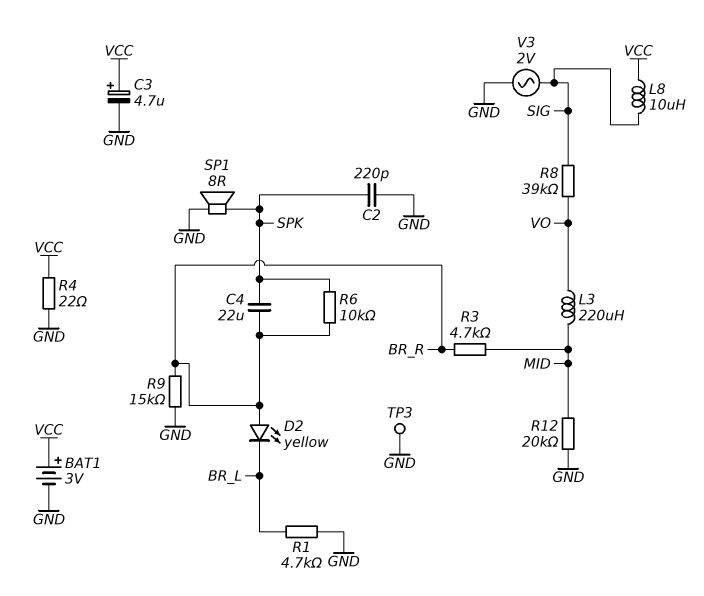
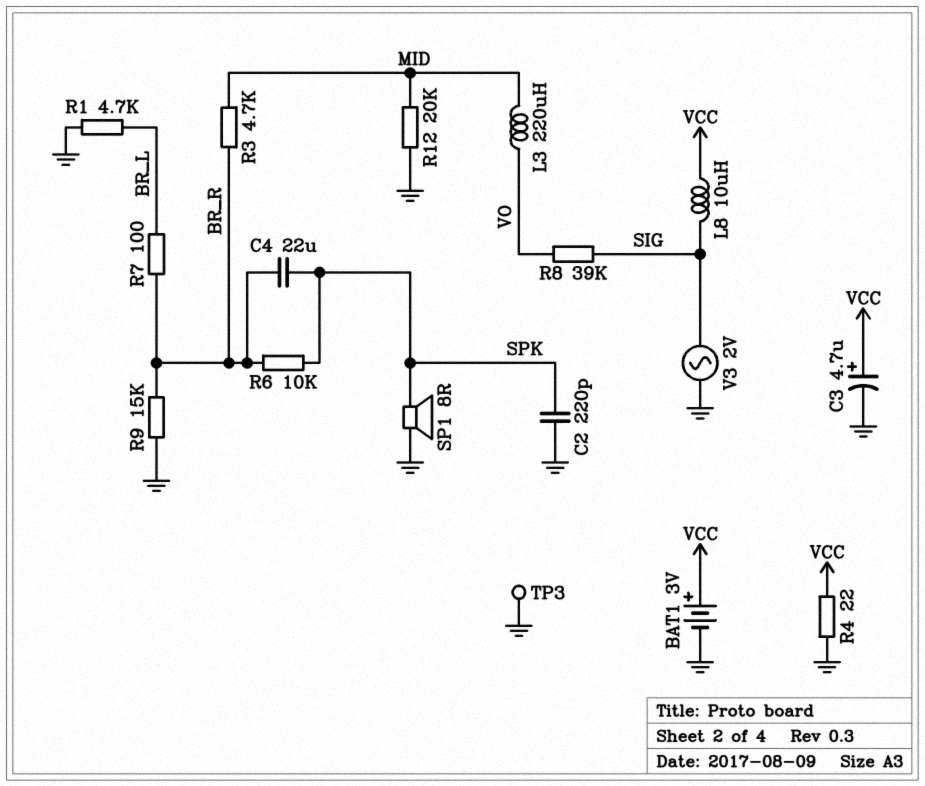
D2: LED yellow (A BR_R, K BR_L) -> none
R7: none -> 100 (BR_L, BR_R)

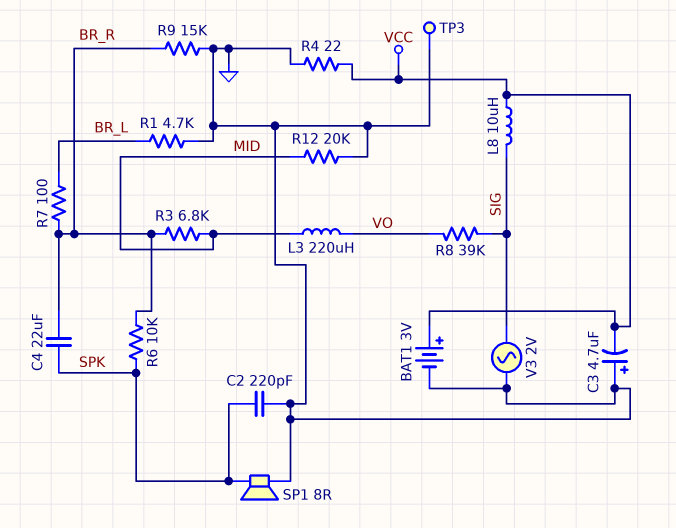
C3: 4.7uF (plus VCC, minus GND) -> 4.7uF (plus GND, minus VCC)
R3: 4.7k (BR_R, MID) -> 6.8k (BR_R, MID)

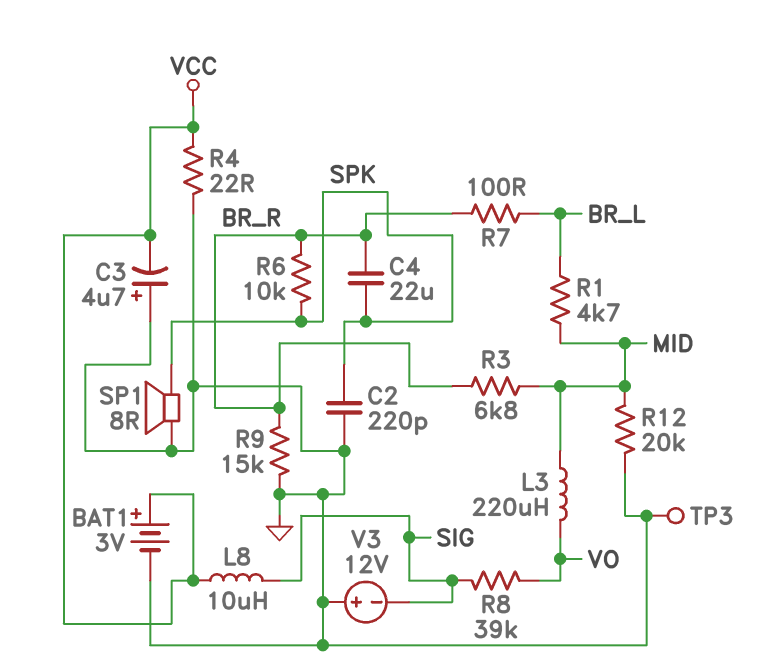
R1: 4.7k (BR_L, GND) -> 4.7k (BR_L, MID)
V3: AC 2V (GND, SIG) -> 12V (plus GND, minus SIG)

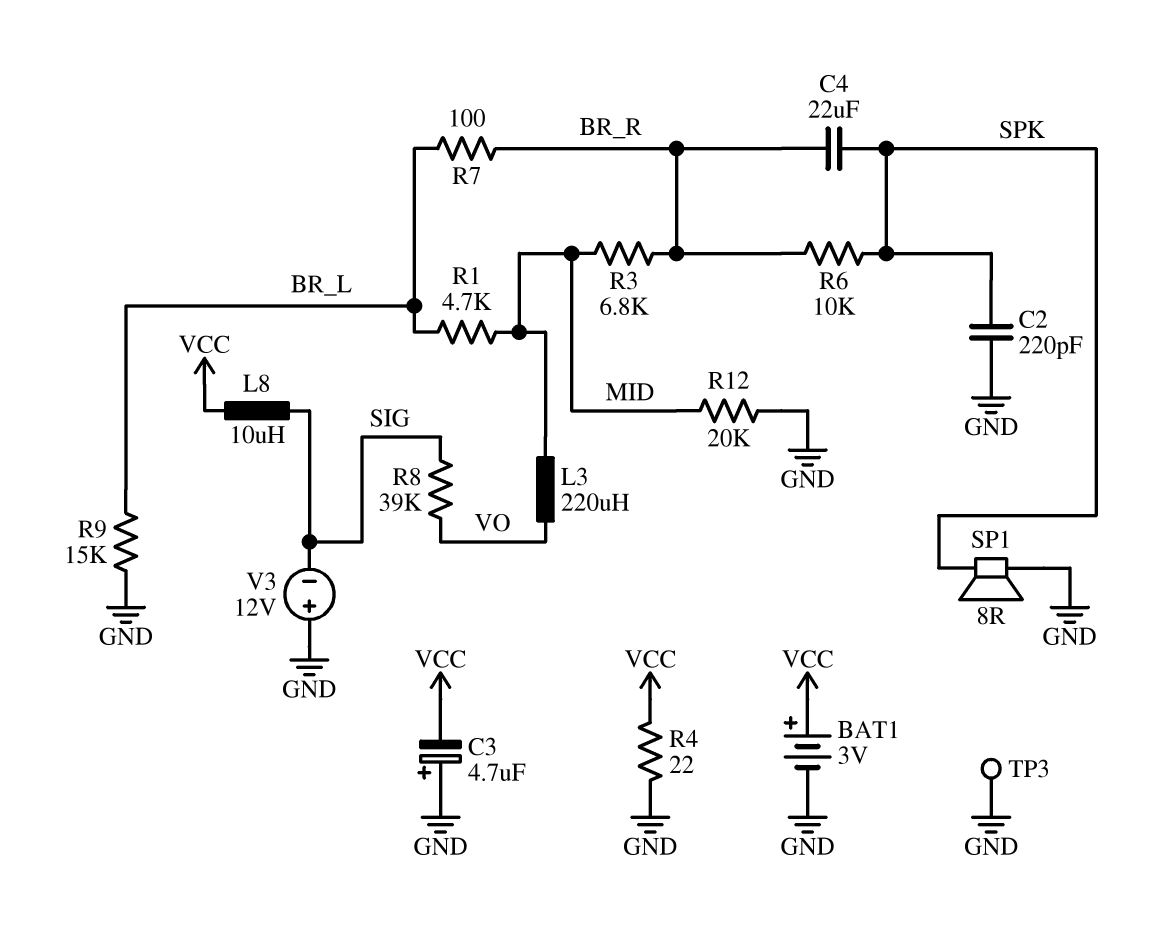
R9: 15k (BR_R, GND) -> 15k (BR_L, GND)

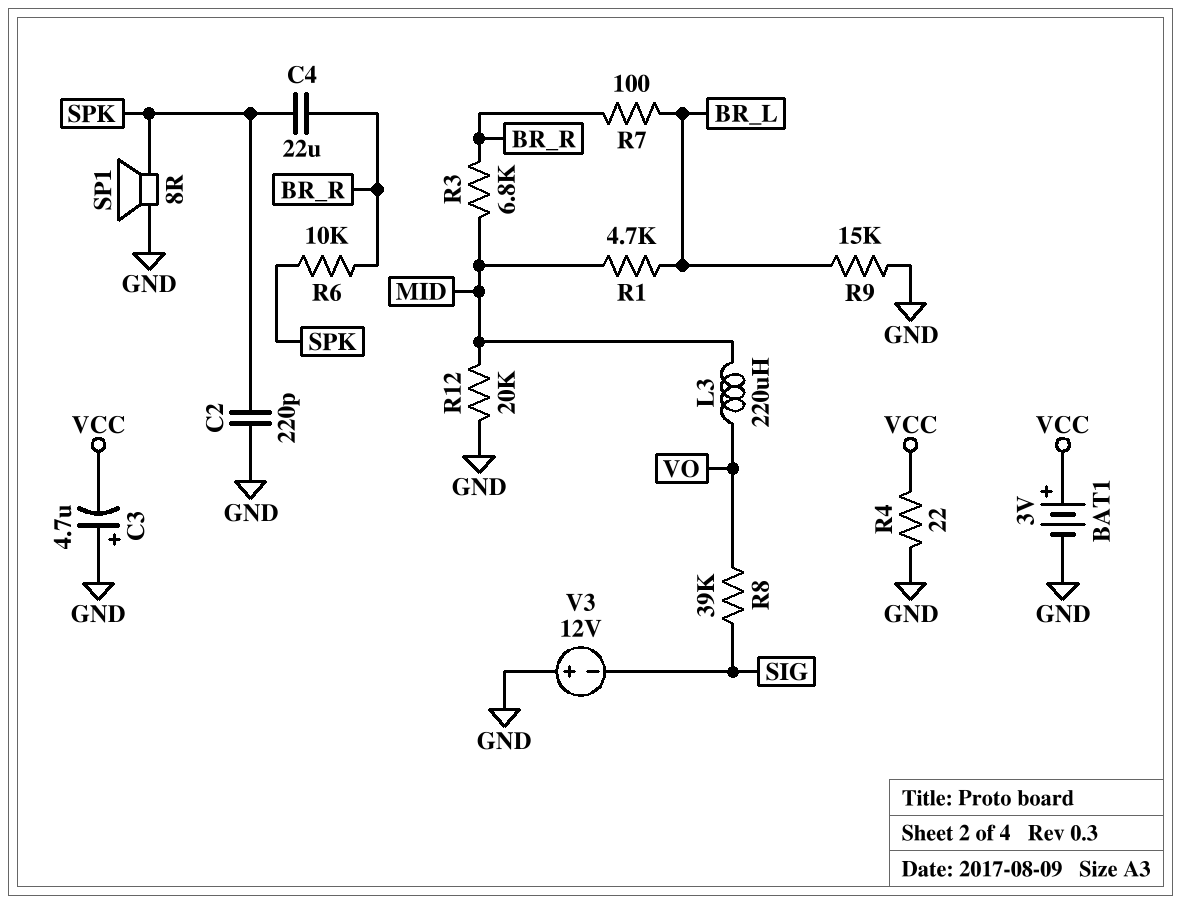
L8: 10uH (SIG, VCC) -> none
TP3: test point (GND) -> none

